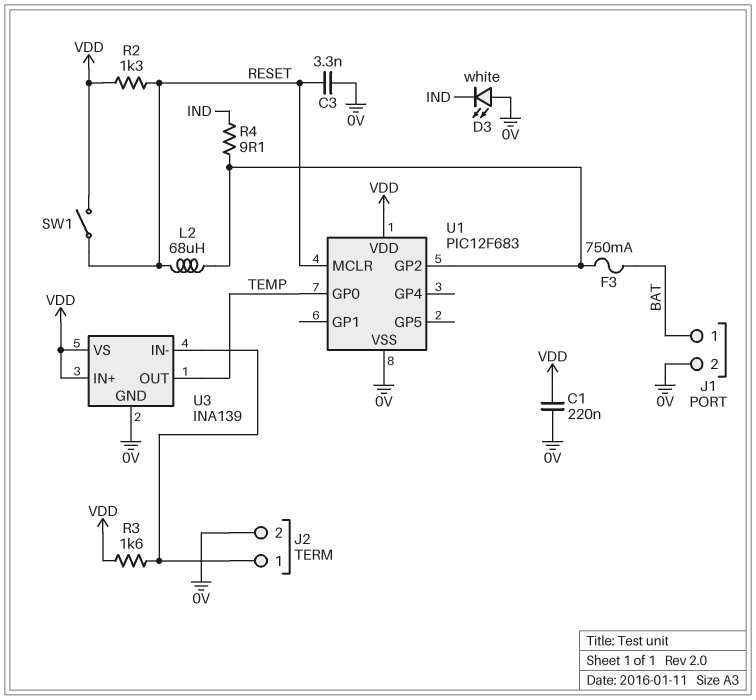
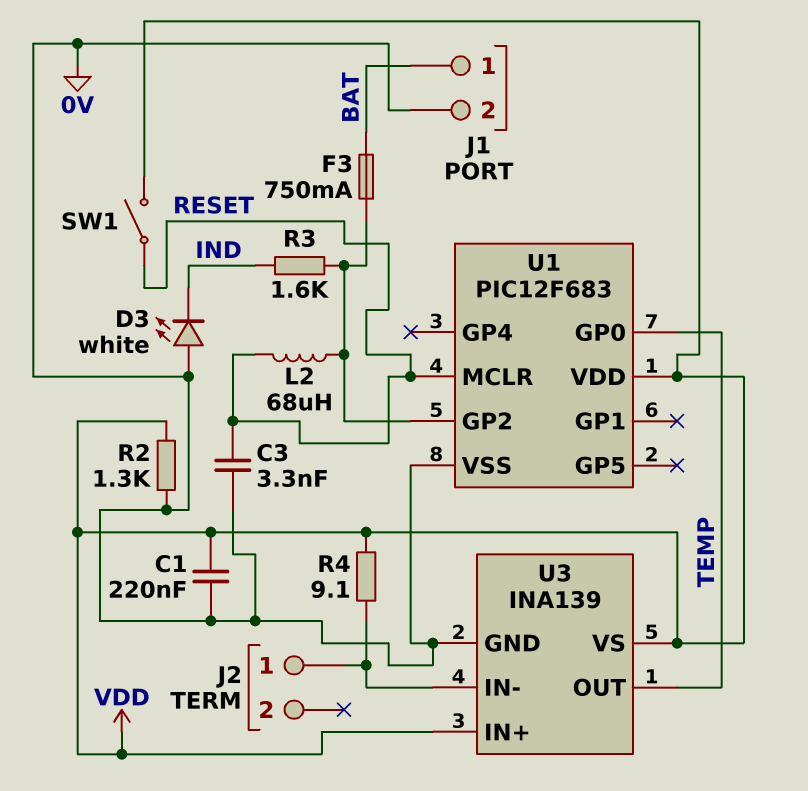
J2 pin 2: 0V -> none
R2: 1.3k (RESET, VDD) -> 1.3k (0V, VDD)
R3: 1.6k (J2/1, VDD) -> 1.6k (IND, U1/GP2)
R4: 9.1 (IND, U1/GP2) -> 9.1 (J2/1, VDD)

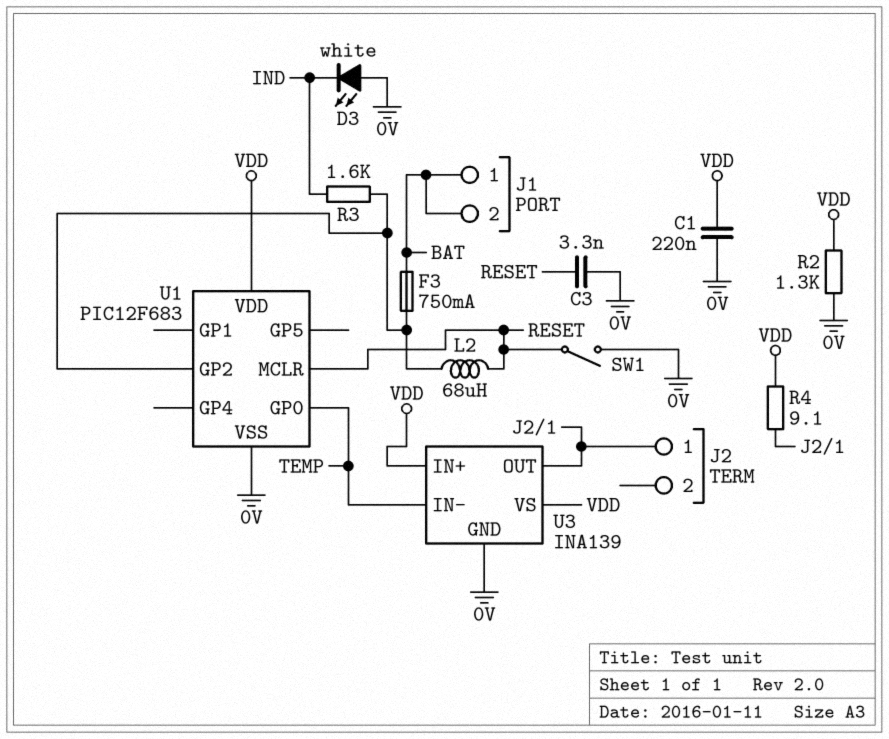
J1 pin 2: 0V -> BAT
SW1: switch (RESET, VDD) -> switch (0V, RESET)
U3 pin IN-: J2/1 -> TEMP
U3 pin OUT: TEMP -> J2/1

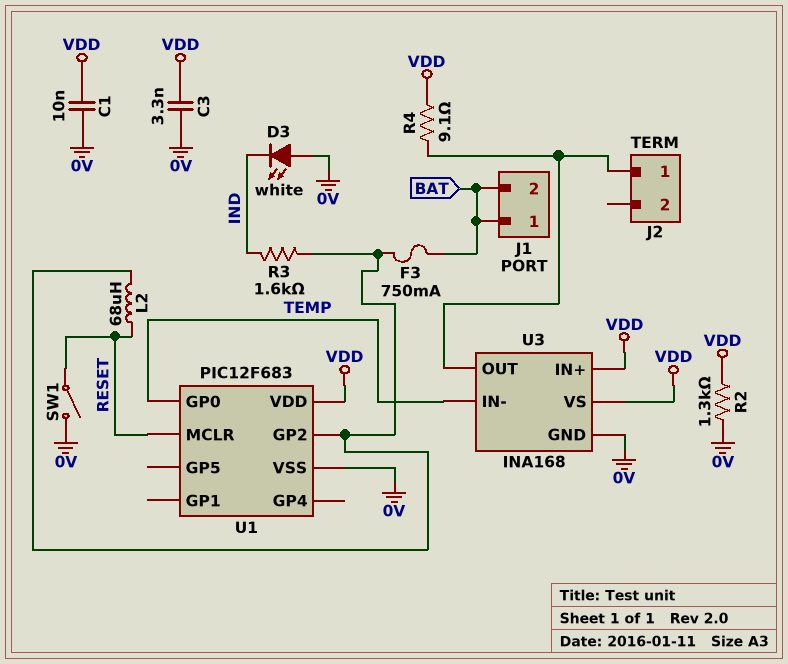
C1: 220nF (0V, VDD) -> 10nF (0V, VDD)
C3: 3.3nF (0V, RESET) -> 3.3nF (0V, VDD)
U3: INA139 -> INA168

